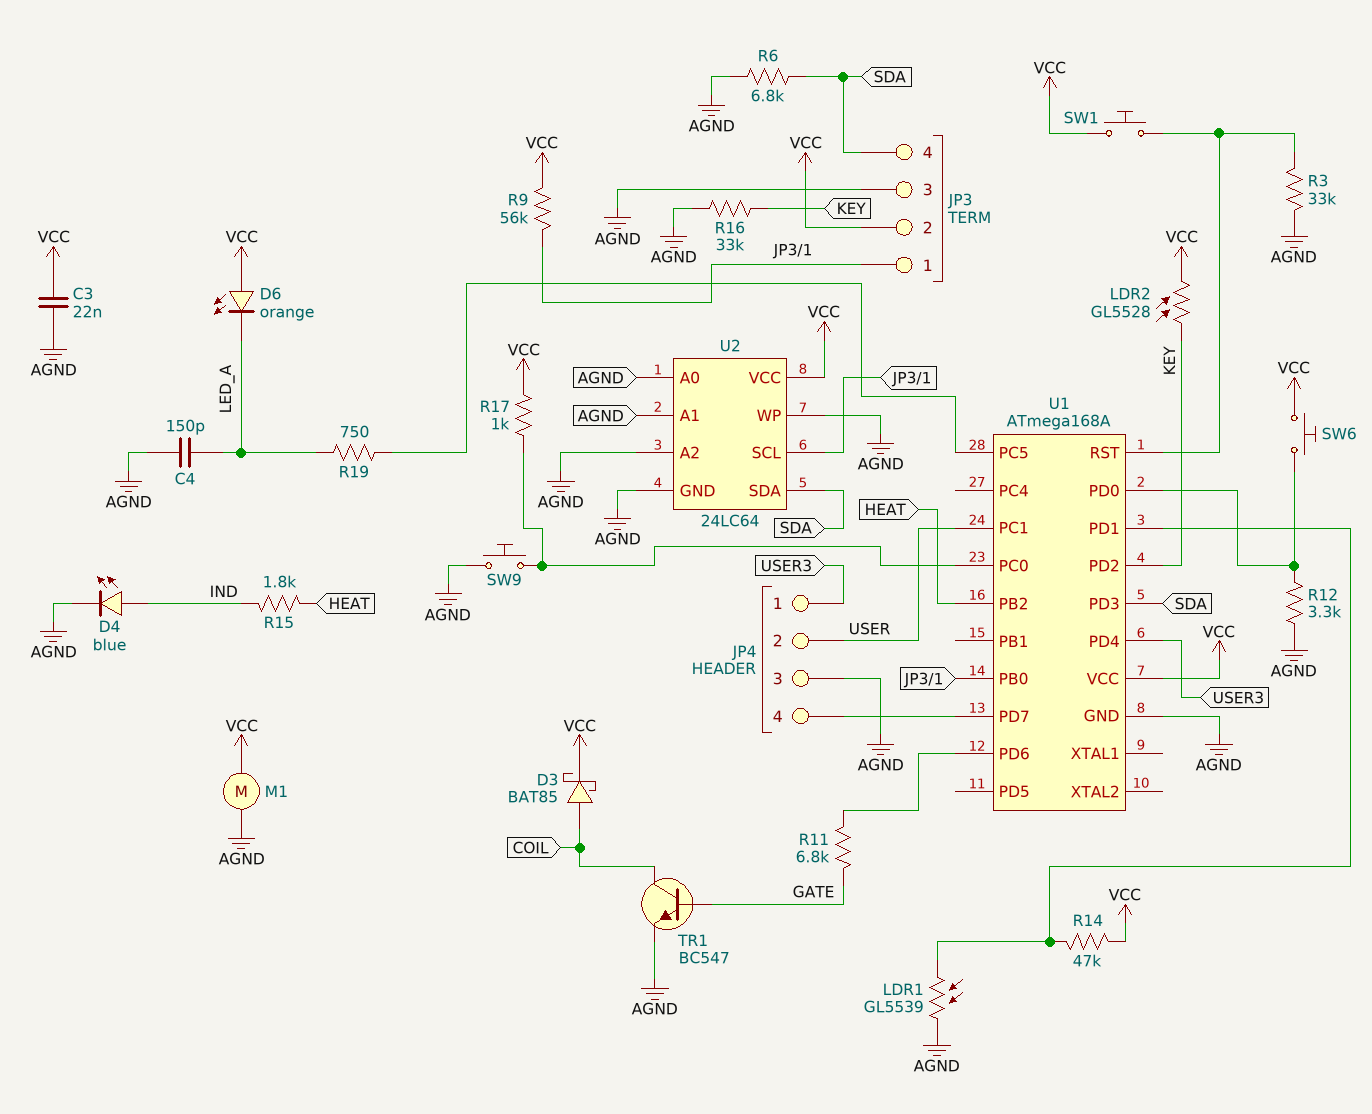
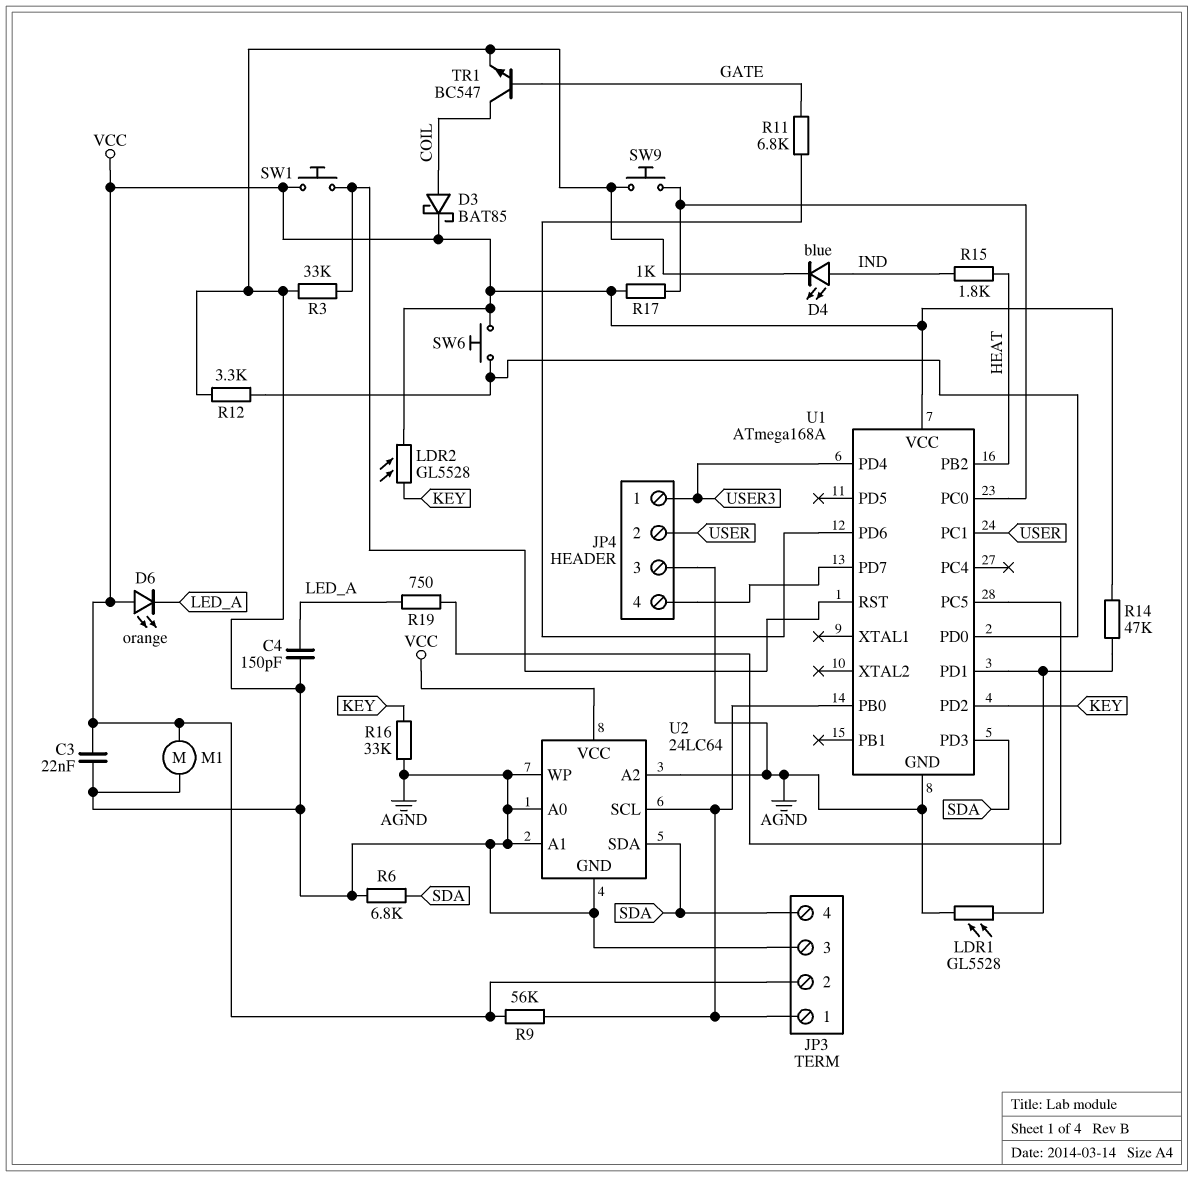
LDR1: GL5539 (AGND, U1/PD1) -> GL5528 (AGND, U1/PD1)

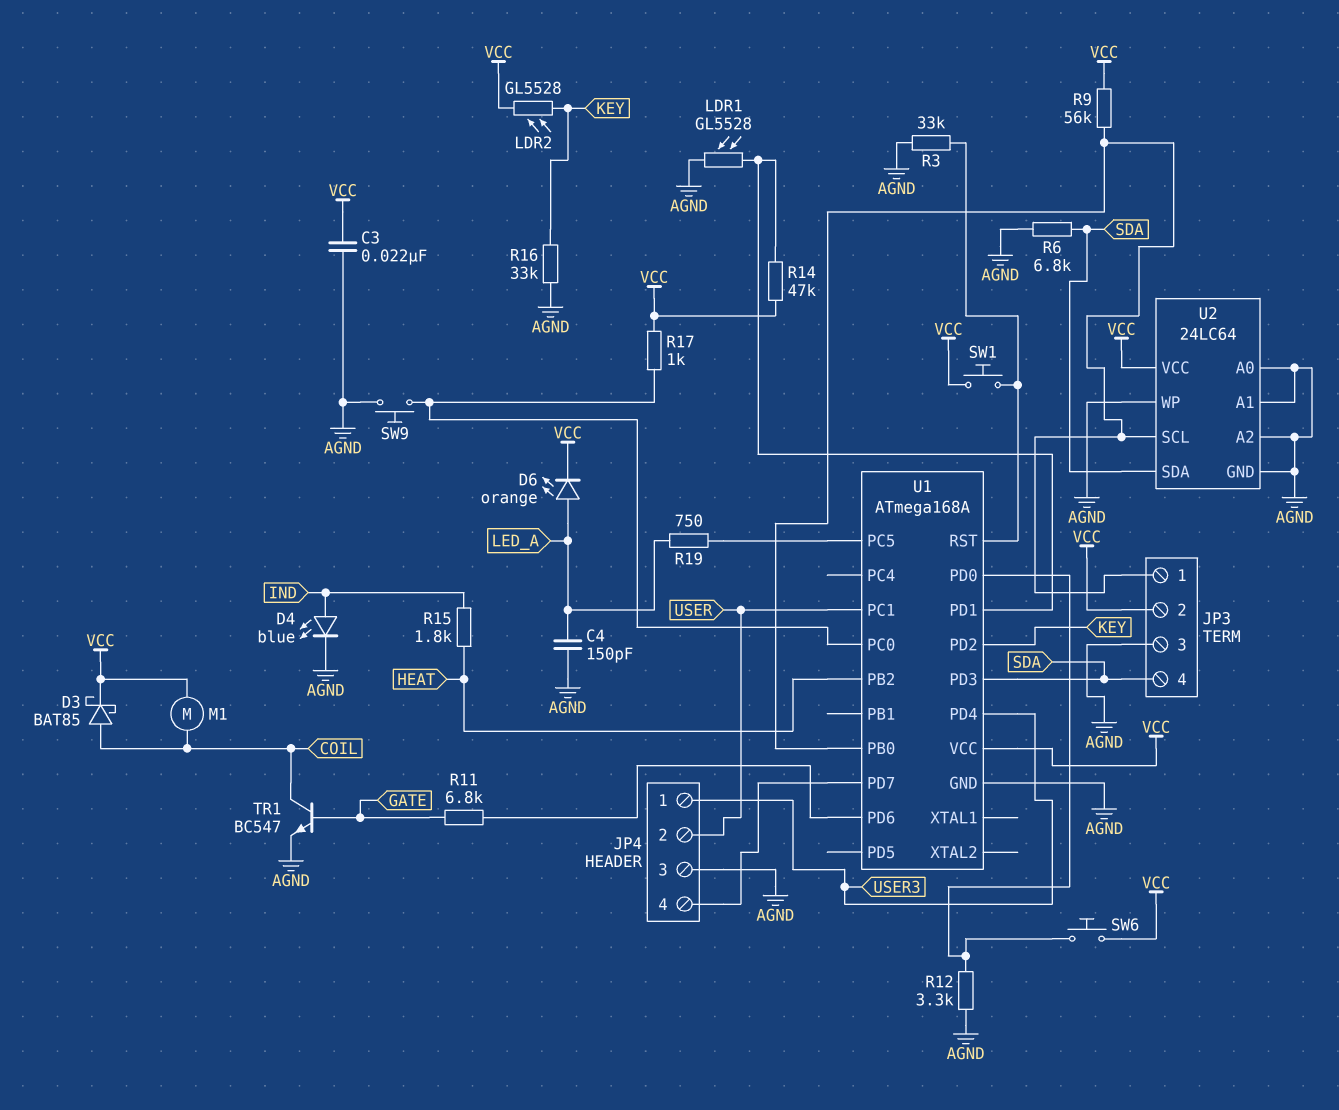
D6: LED orange (A VCC, K LED_A) -> LED orange (A LED_A, K VCC)
M1: motor (AGND, VCC) -> motor (COIL, VCC)

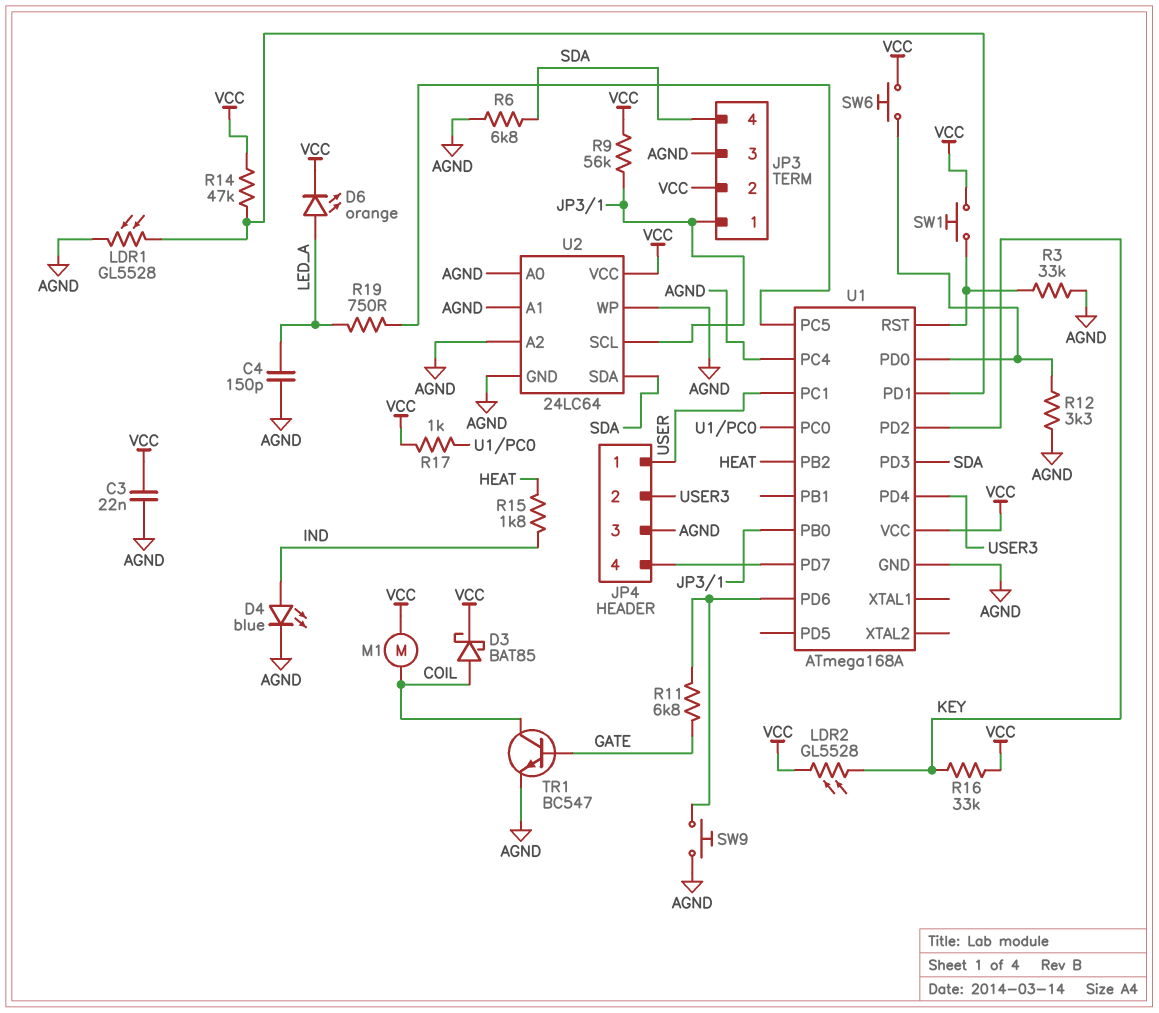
JP4 pin 1: USER3 -> USER
JP4 pin 2: USER -> USER3
R16: 33k (AGND, KEY) -> 33k (KEY, VCC)
SW9: button (AGND, U1/PC0) -> button (AGND, U1/PD6)
U1 pin PC4: none -> AGND

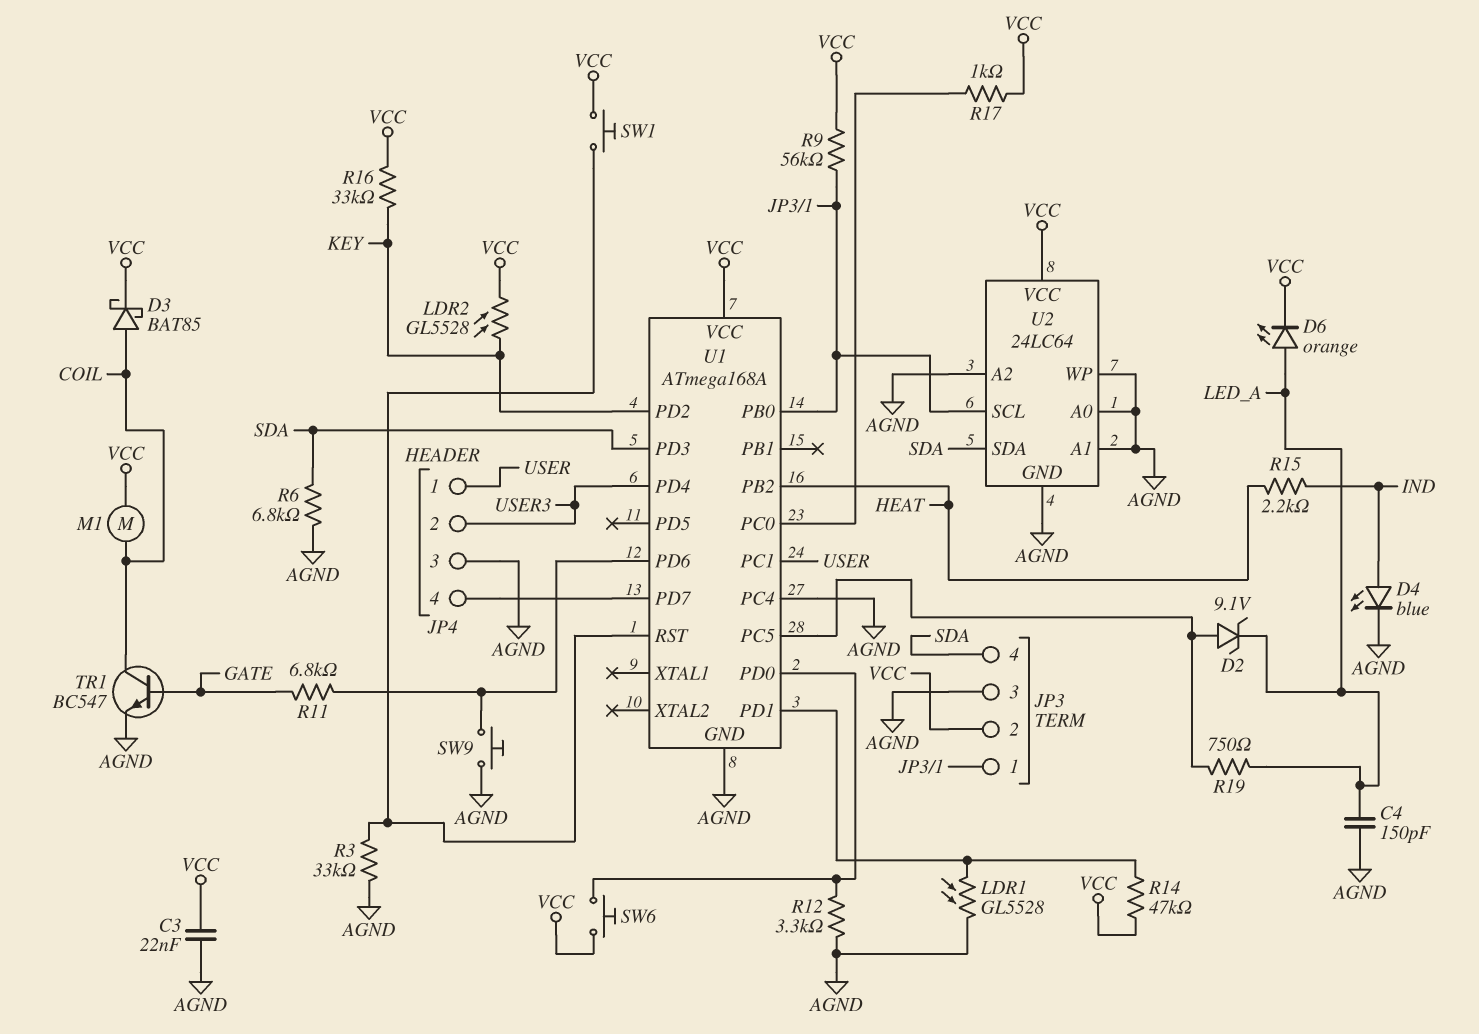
D2: none -> zener 9.1V (A U1/PC5, K LED_A)
R15: 1.8k (HEAT, IND) -> 2.2k (HEAT, IND)

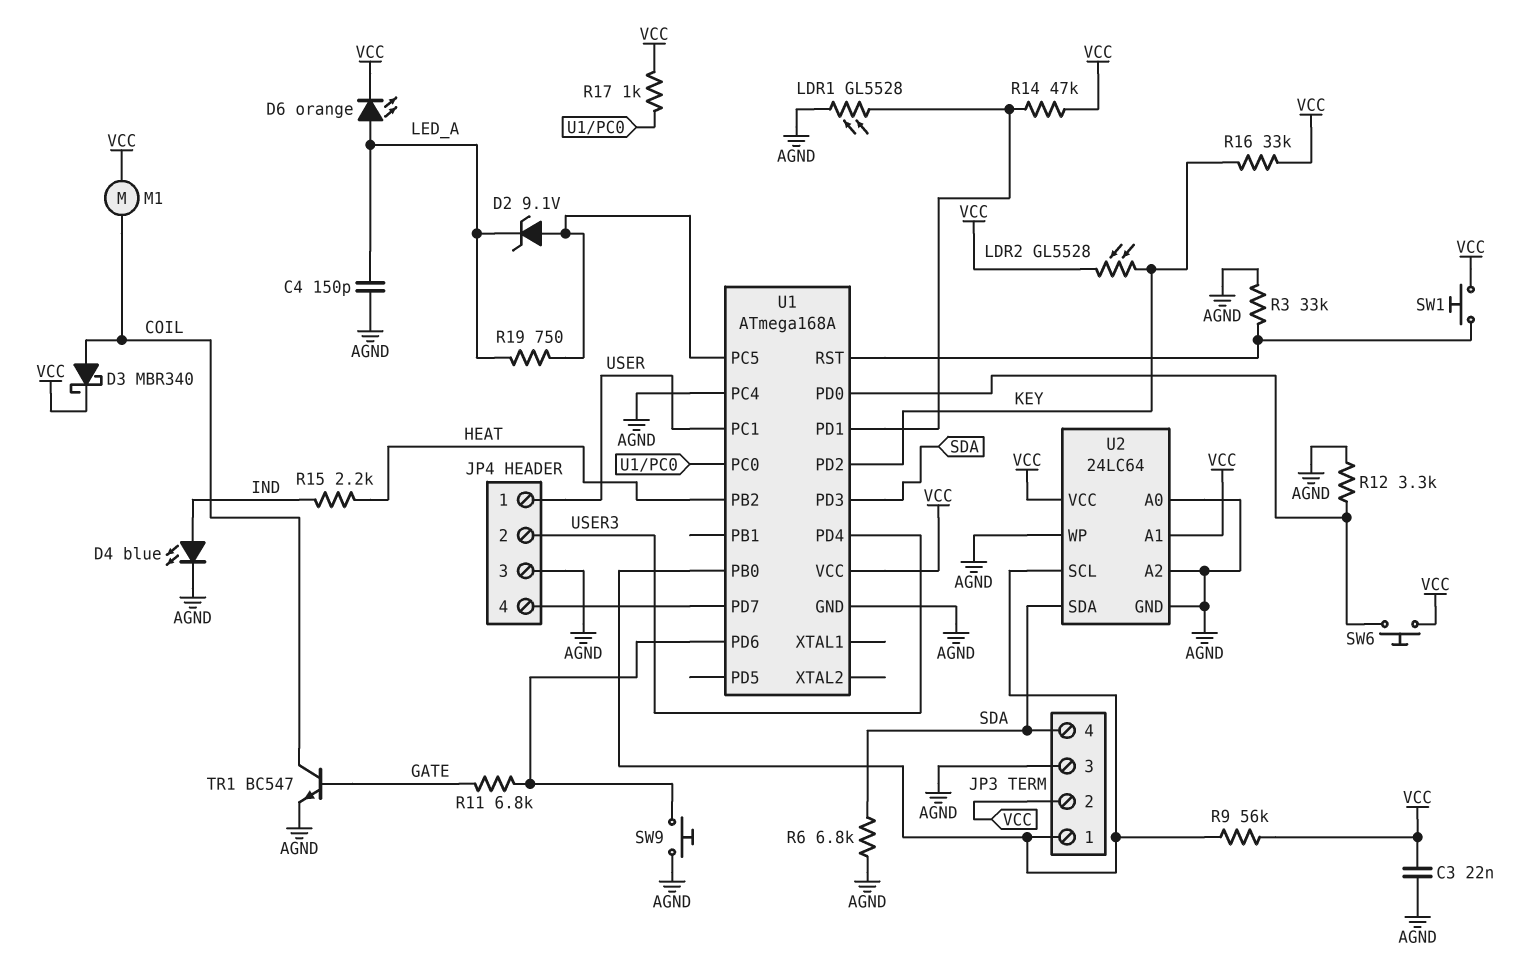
D3: schottky BAT85 (A COIL, K VCC) -> schottky MBR340 (A COIL, K VCC)
U2 pin A1: AGND -> VCC

